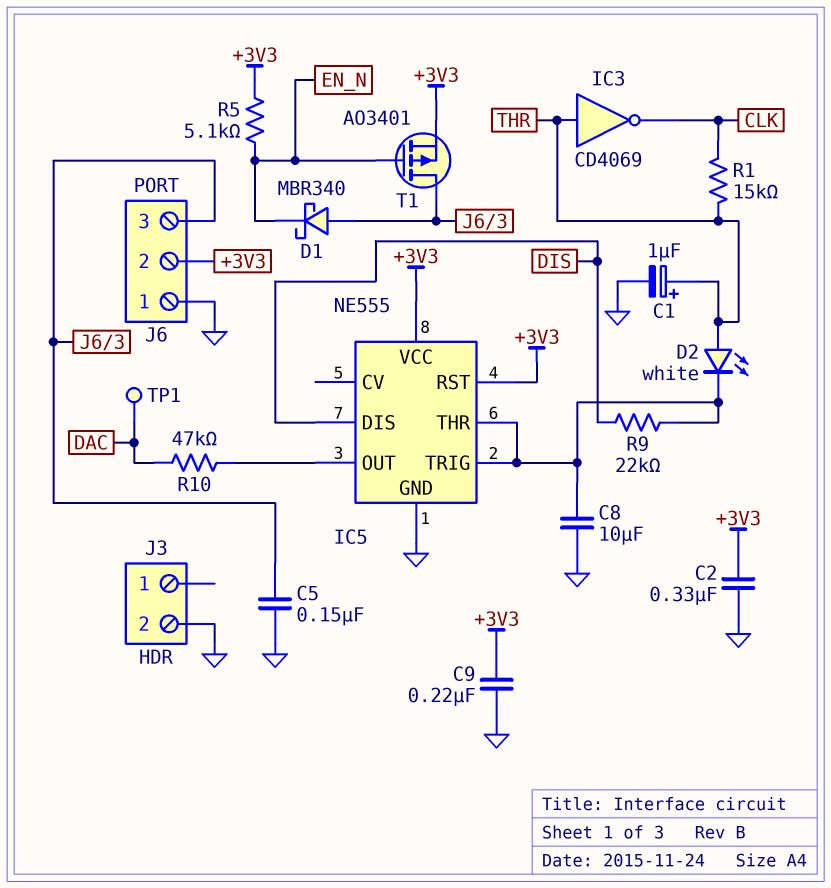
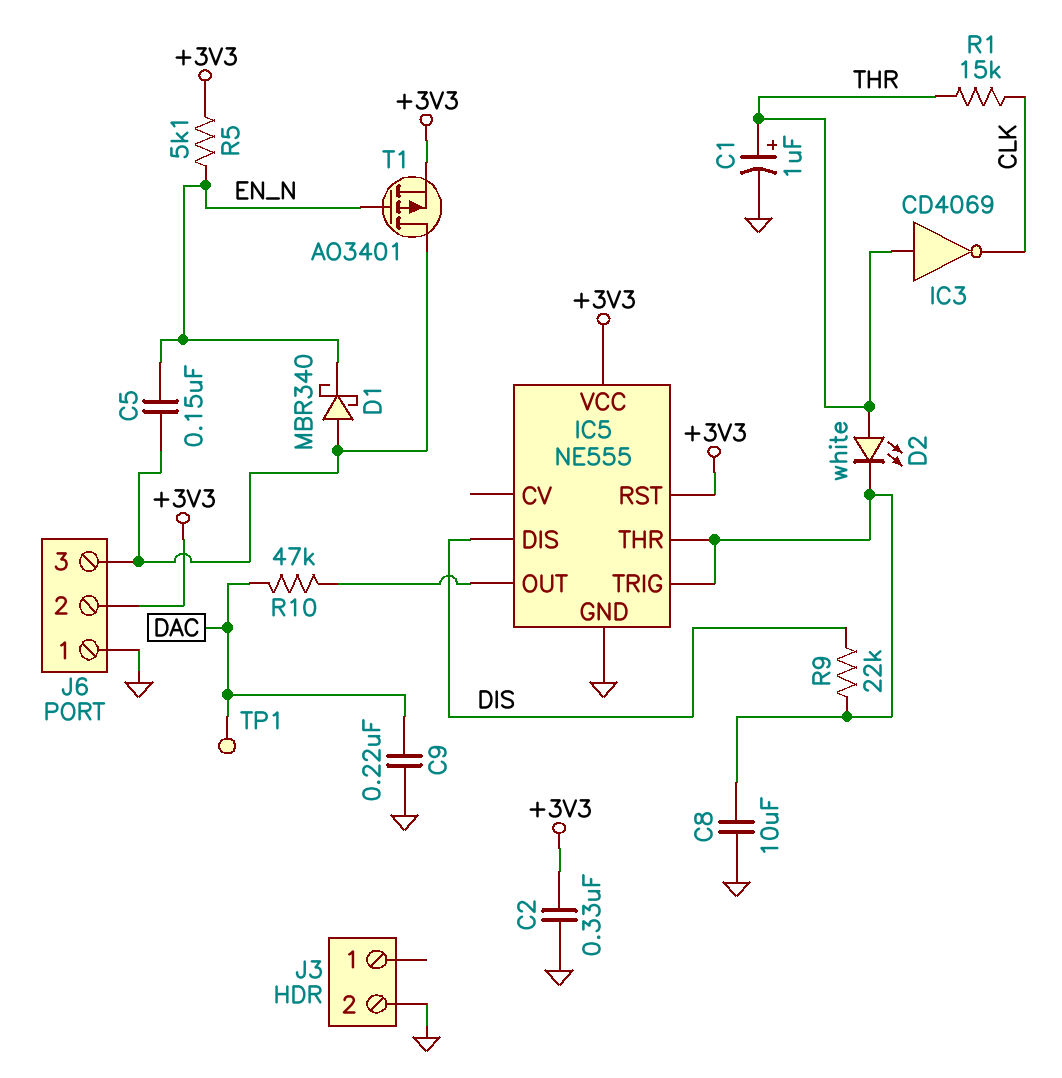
C5: 150nF (GND, J6/3) -> 150nF (EN_N, J6/3)
C9: 220nF (+3V3, GND) -> 220nF (DAC, GND)

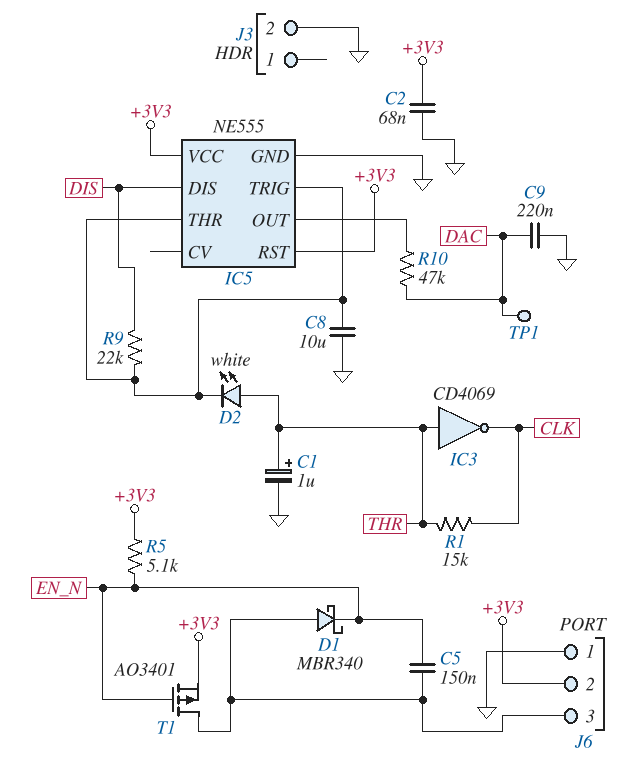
C2: 330nF (+3V3, GND) -> 68nF (+3V3, GND)

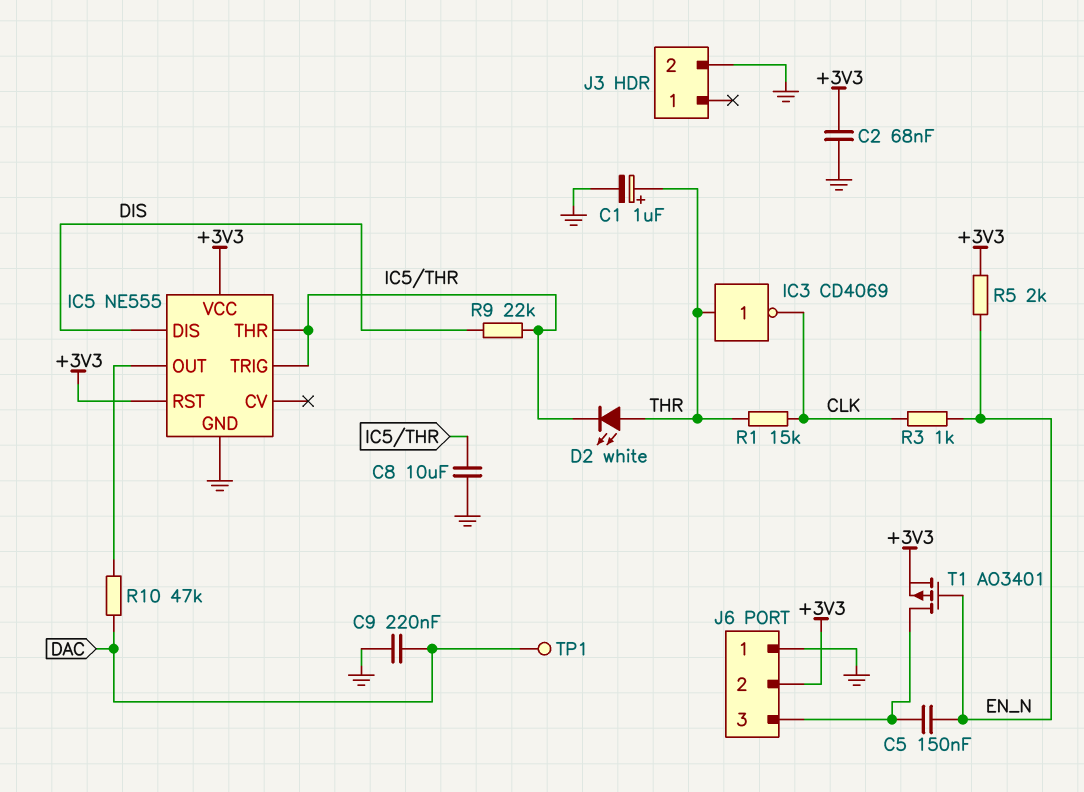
D1: schottky MBR340 (A J6/3, K EN_N) -> none
R3: none -> 1k (CLK, EN_N)
R5: 5.1k (+3V3, EN_N) -> 2k (+3V3, EN_N)

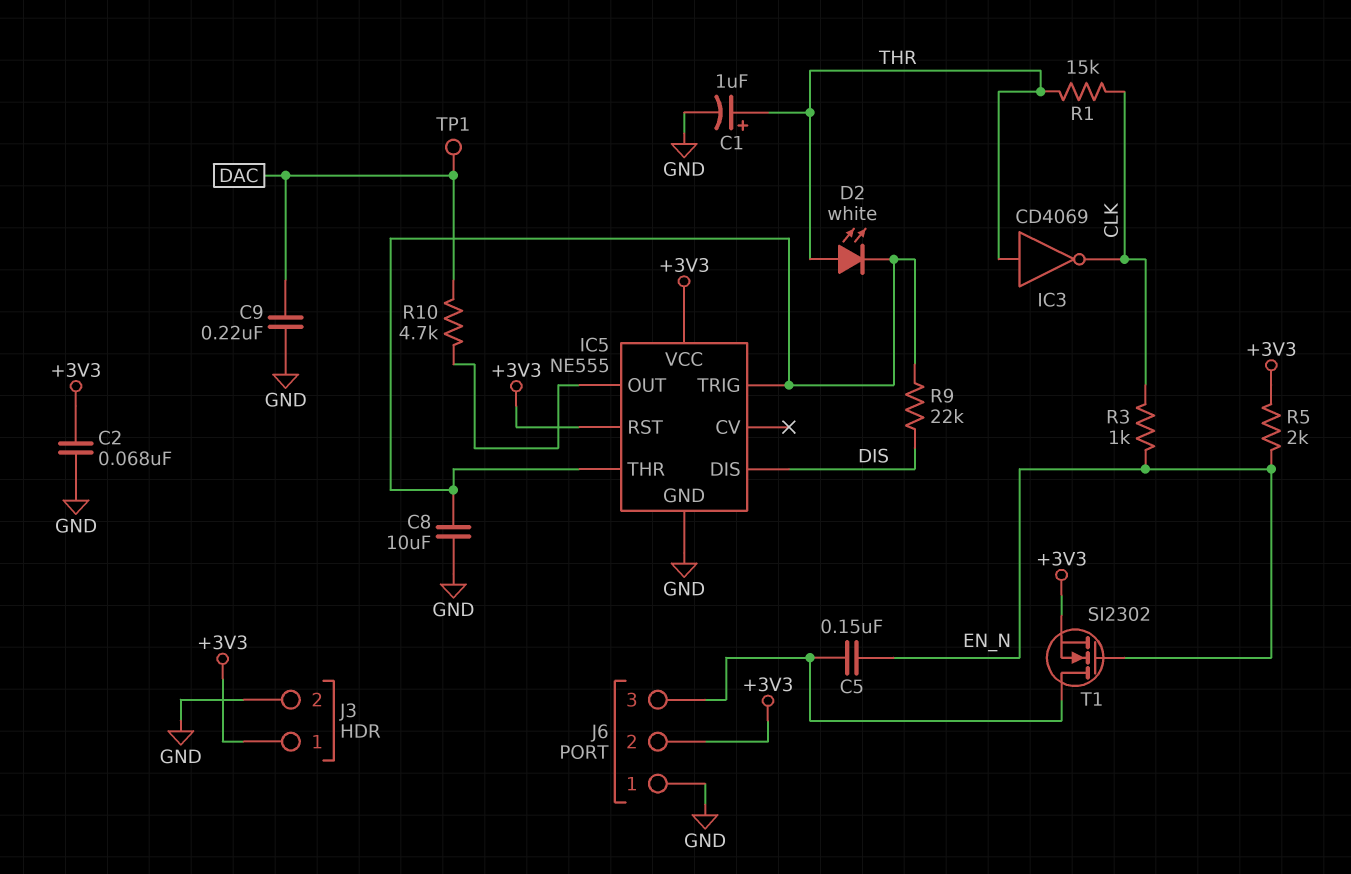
J3 pin 1: none -> +3V3
R10: 47k (DAC, IC5/OUT) -> 4.7k (DAC, IC5/OUT)
T1: PMOS AO3401 (G EN_N, D J6/3, S +3V3) -> NMOS SI2302 (G EN_N, D J6/3, S +3V3)

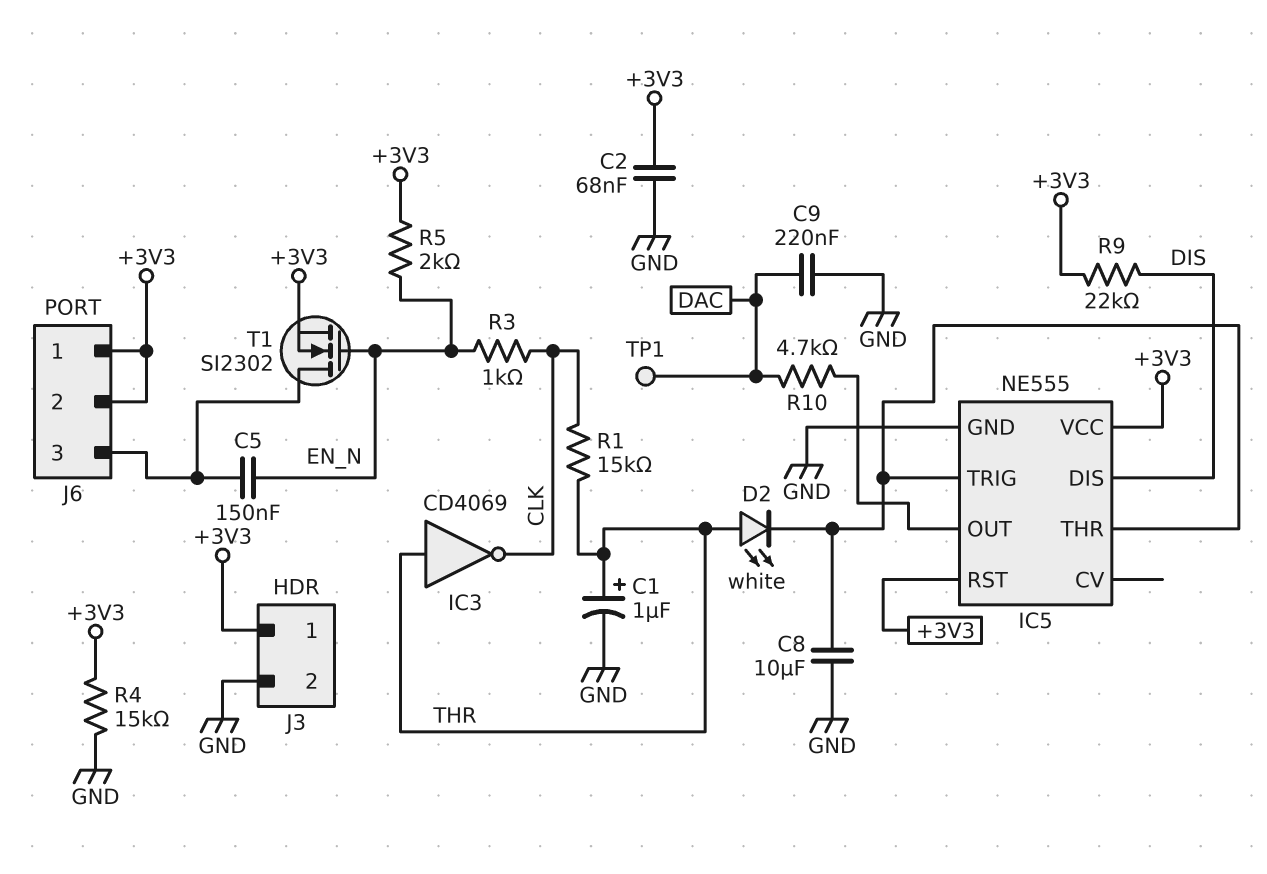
J6 pin 1: GND -> +3V3
R4: none -> 15k (+3V3, GND)
R9: 22k (DIS, IC5/THR) -> 22k (+3V3, DIS)

